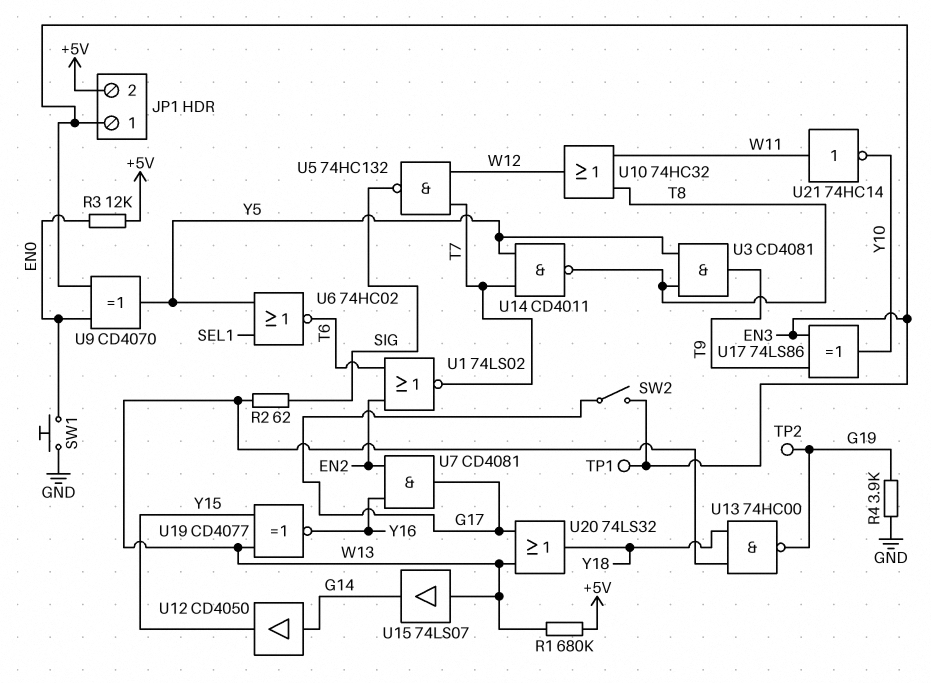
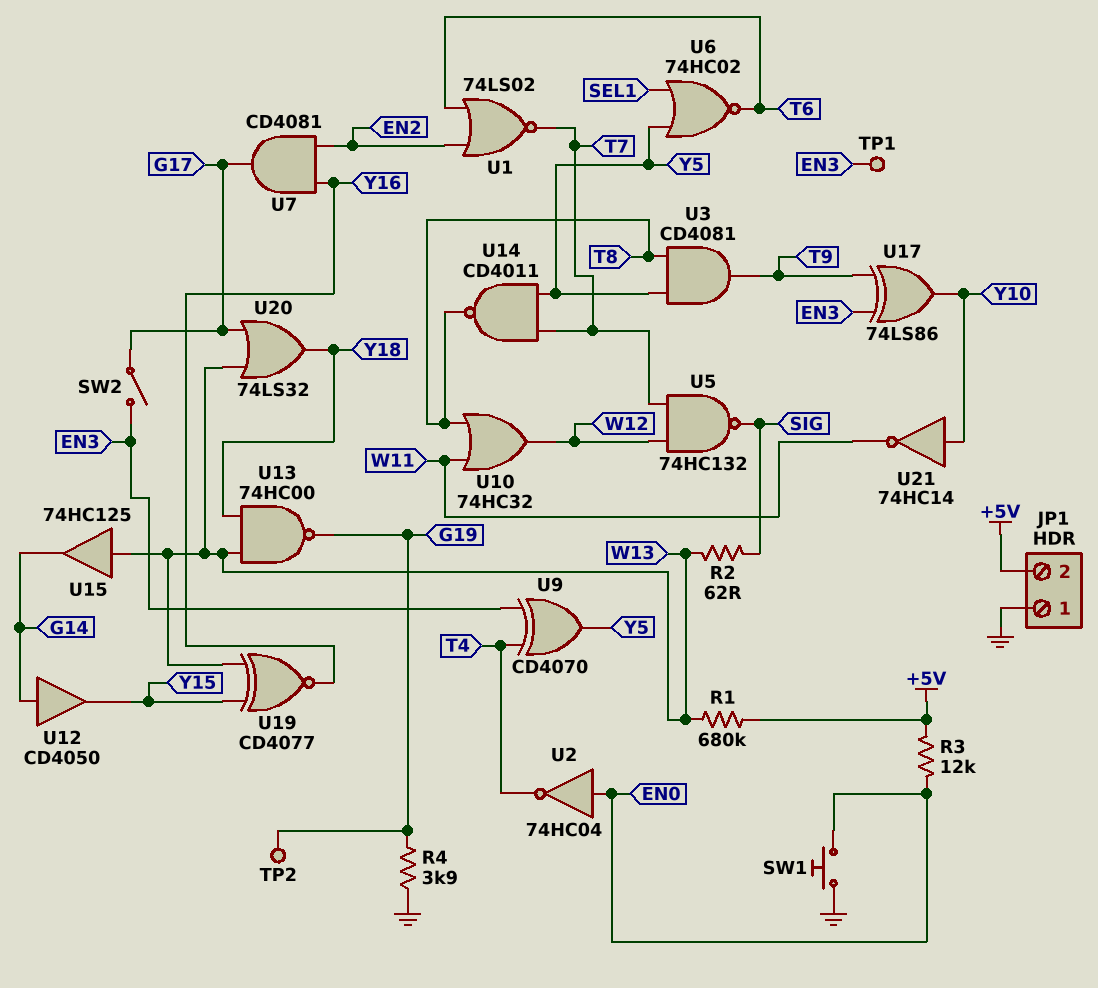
JP1 pin 1: EN3 -> GND
U2: none -> NOT 74HC04 (in EN0, out T4)
U9: XOR CD4070 (in EN0, in EN3, out Y5) -> XOR CD4070 (in EN3, in T4, out Y5)
U15: buffer 74LS07 (in W13, out G14) -> buffer 74HC125 (in W13, out G14)
U21: NOT 74HC14 (in W11, out Y10) -> NOT 74HC14 (in Y10, out W11)

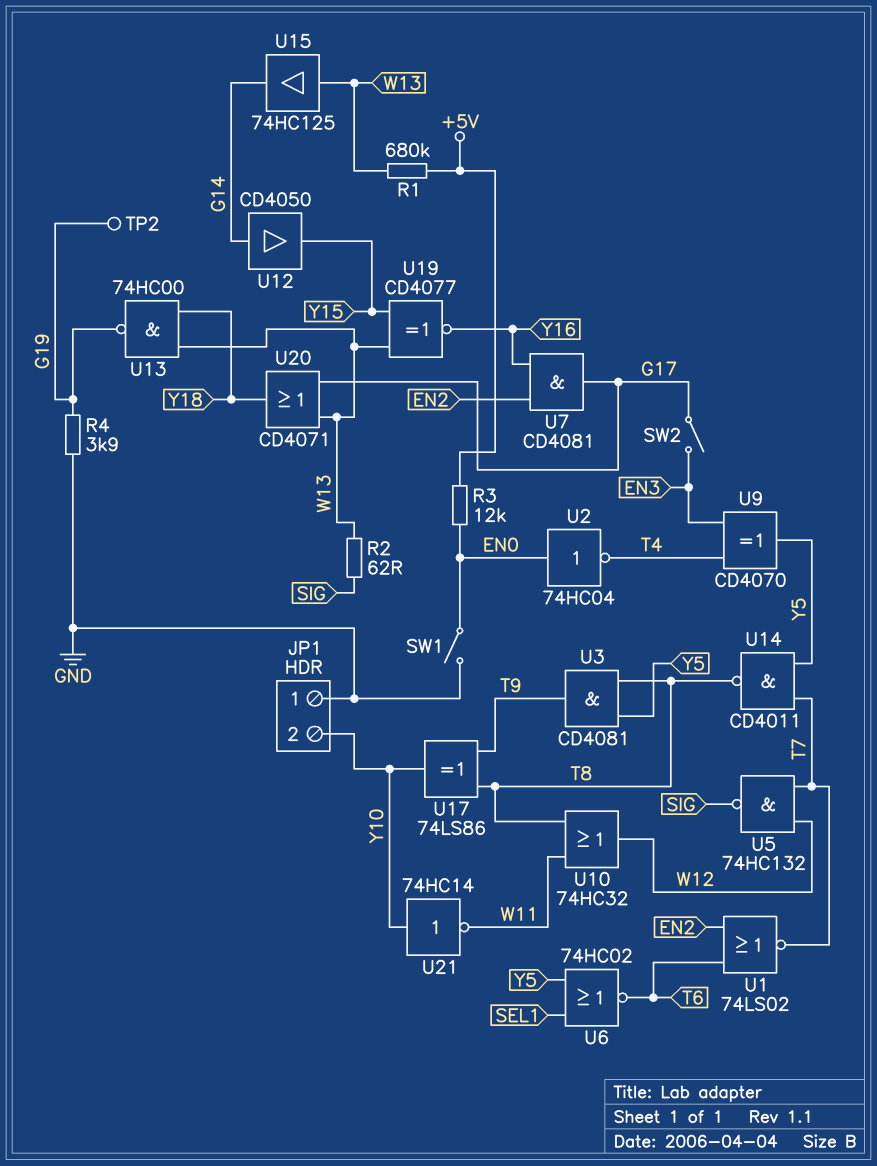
JP1 pin 2: +5V -> Y10
SW1: button (EN0, GND) -> switch (EN0, GND)
TP1: test point (EN3) -> none
U17: XOR 74LS86 (in EN3, in T9, out Y10) -> XOR 74LS86 (in T8, in T9, out Y10)
U20: OR 74LS32 (in G17, in W13, out Y18) -> OR CD4071 (in G17, in W13, out Y18)

